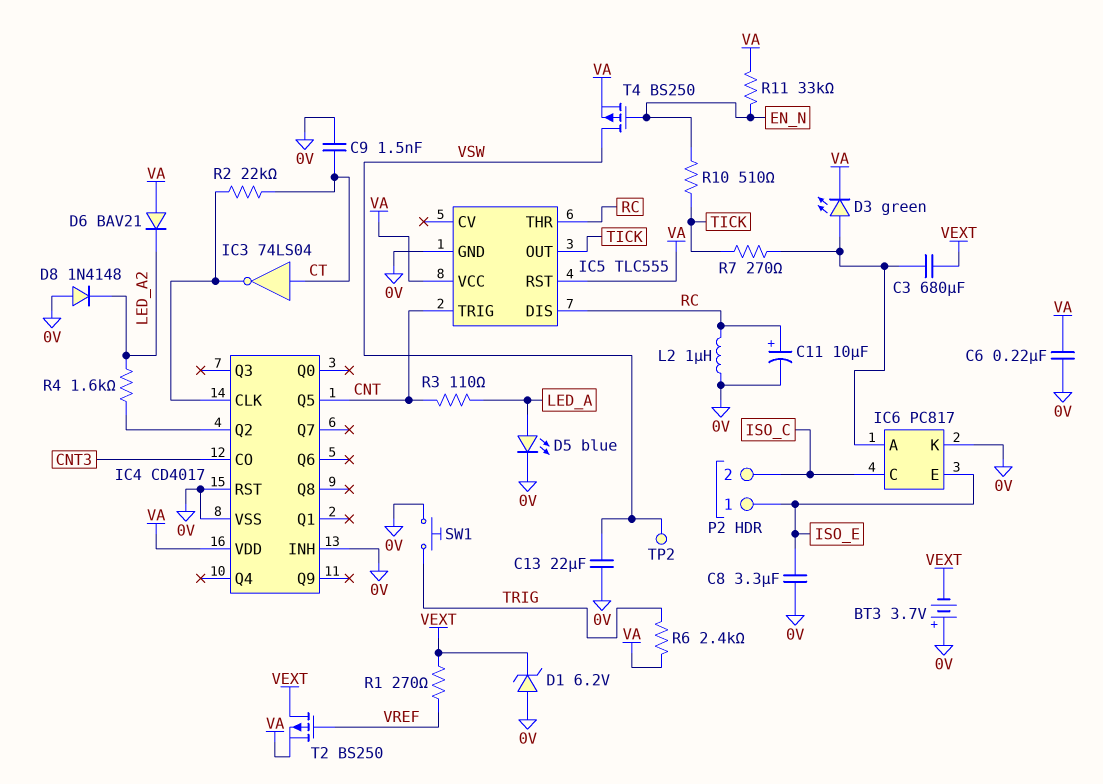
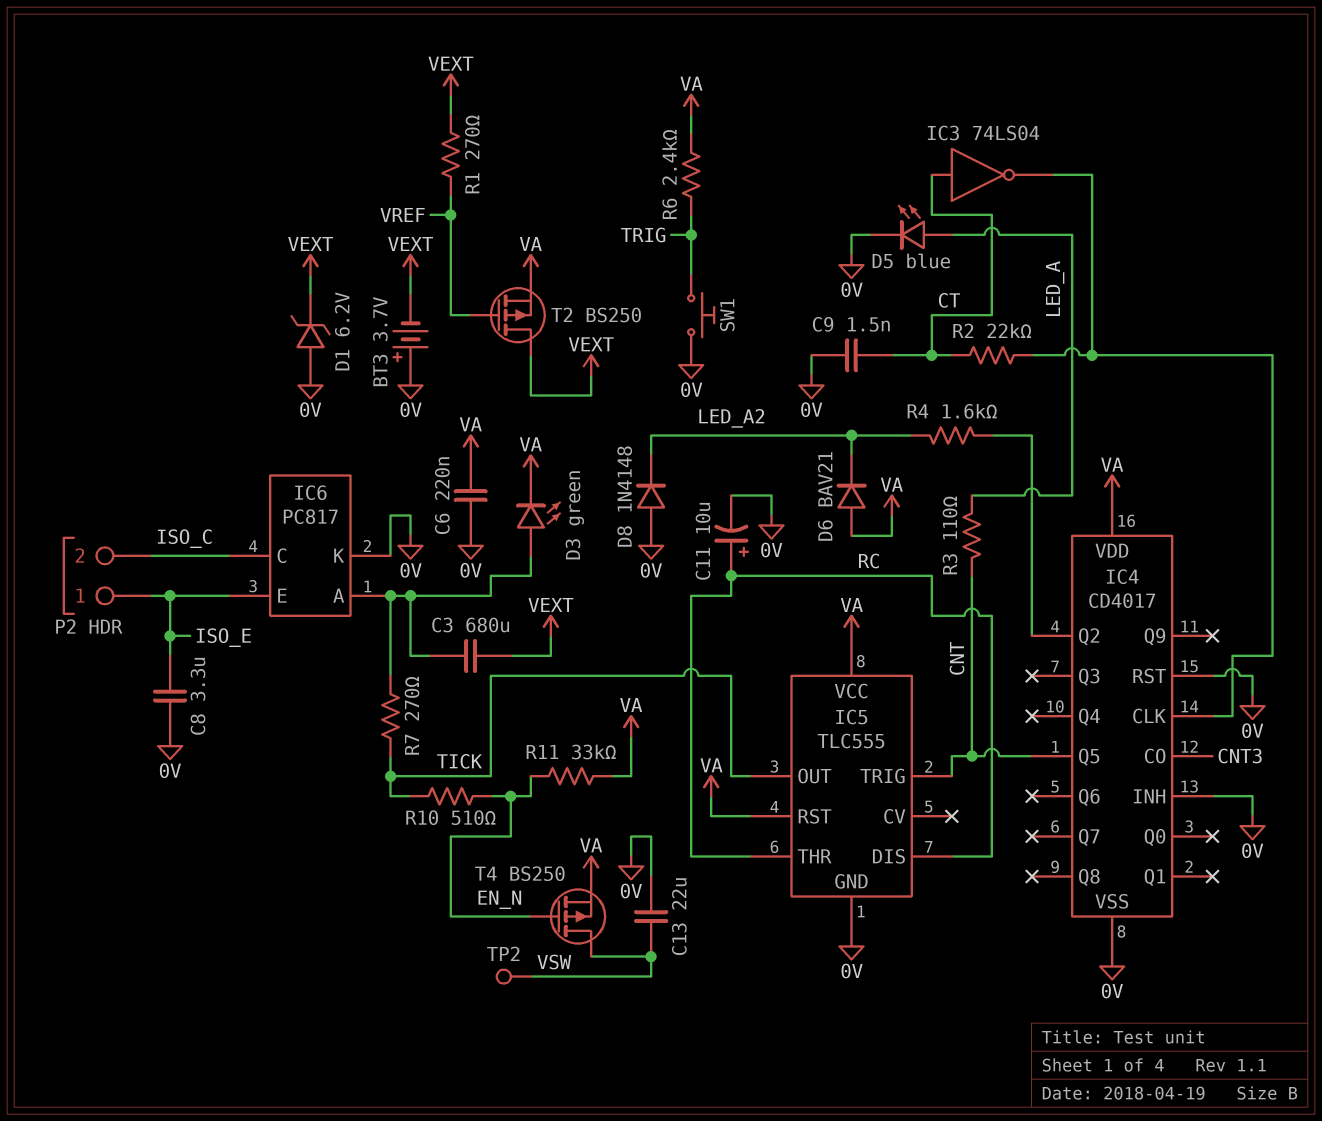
L2: 1uH (0V, RC) -> none

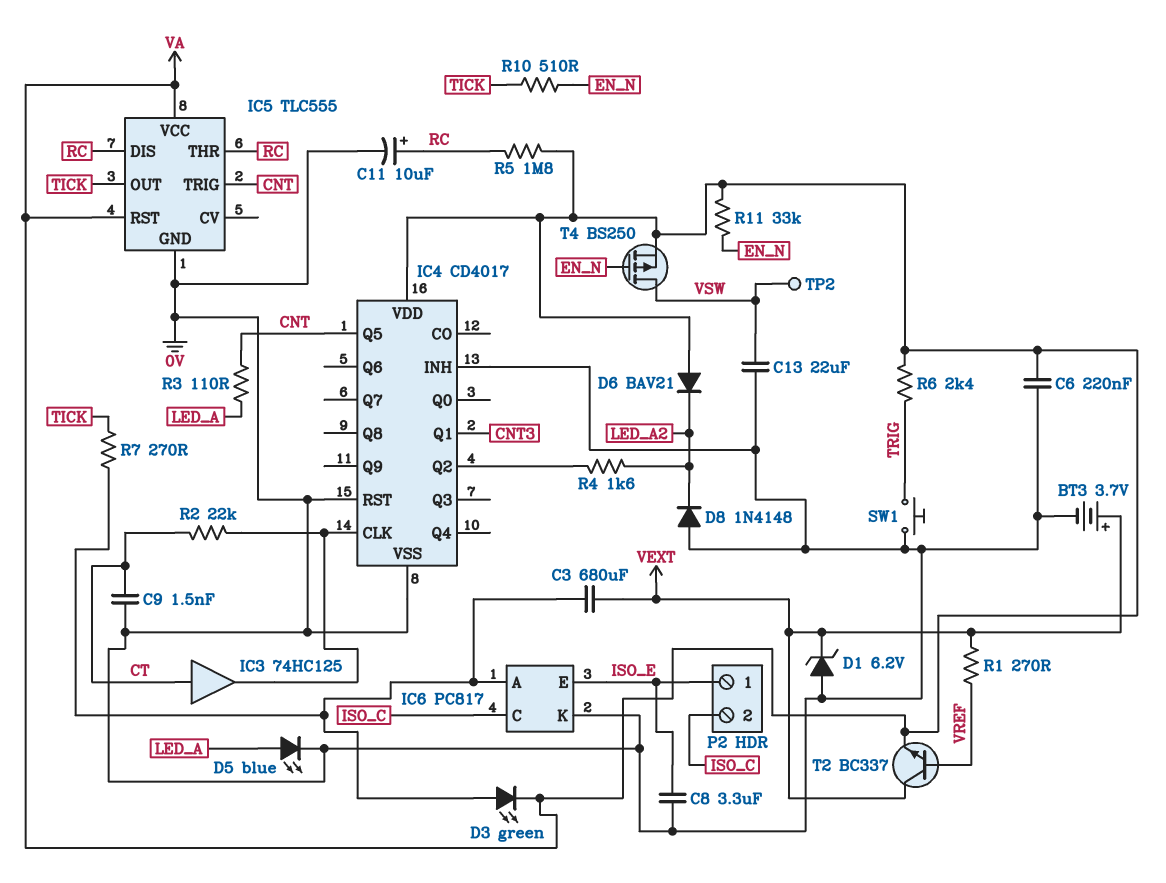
BT3: 3.7V (plus 0V, minus VEXT) -> 3.7V (plus VEXT, minus 0V)
IC3: NOT 74LS04 (in CT, out IC4/CLK) -> buffer 74HC125 (in CT, out IC4/CLK)
IC4 pin CO: CNT3 -> none
IC4 pin Q1: none -> CNT3
R5: none -> 1.8M (RC, VA)
T2: PMOS BS250 (G VREF, D VEXT, S VA) -> NPN BC337 (B VREF, C VEXT, E VA)

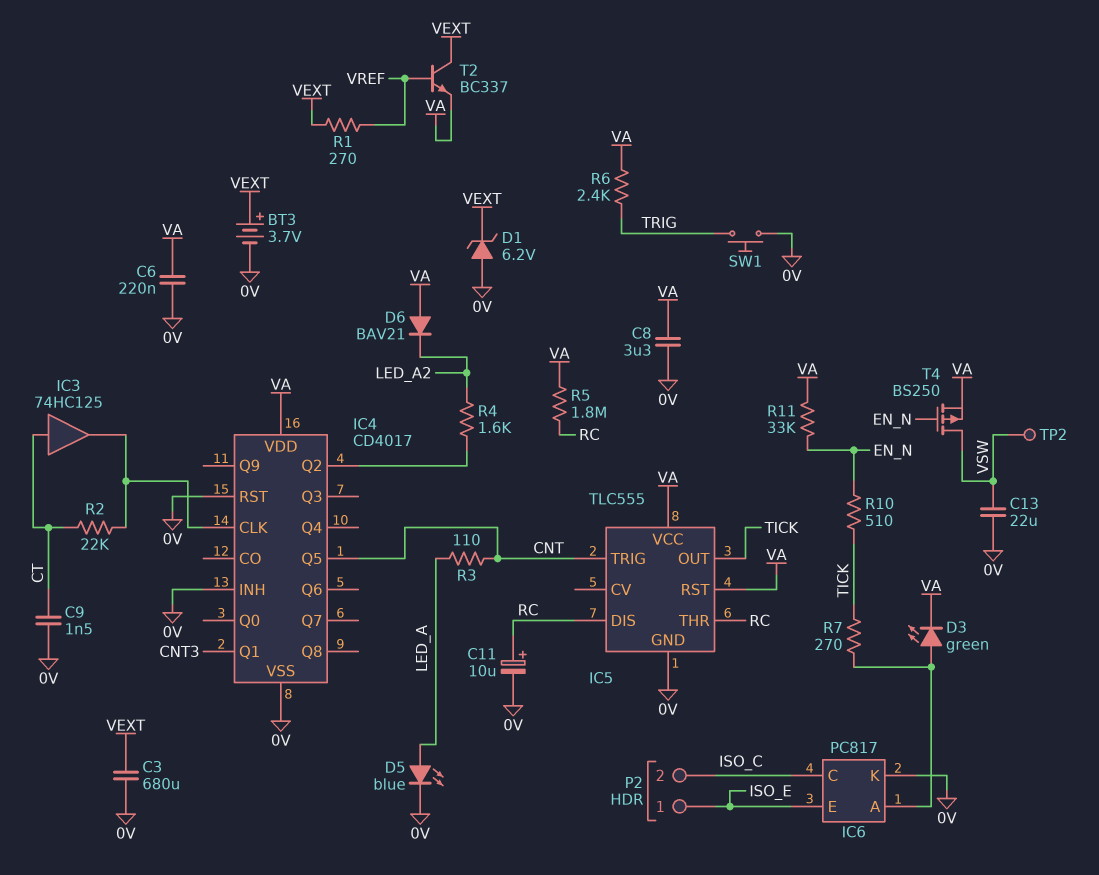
C3: 680uF (IC6/A, VEXT) -> 680uF (0V, VEXT)
C8: 3.3uF (0V, ISO_E) -> 3.3uF (0V, VA)
D8: diode 1N4148 (A 0V, K LED_A2) -> none

